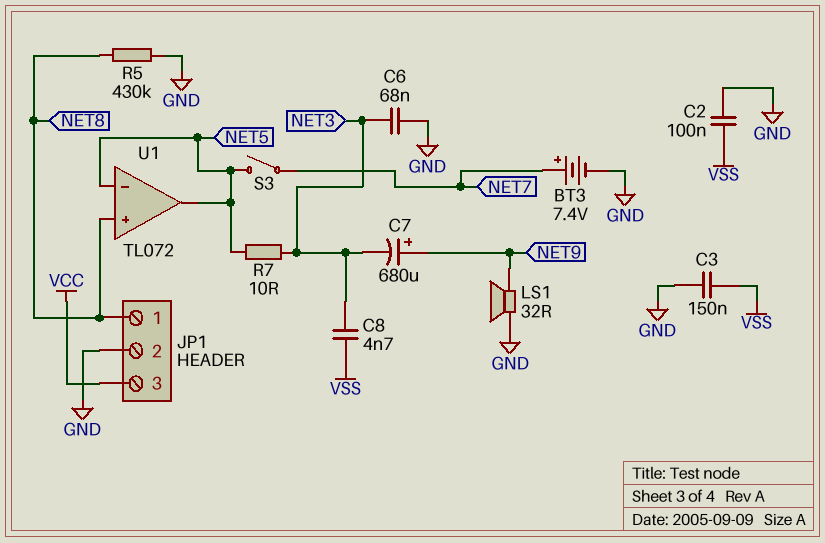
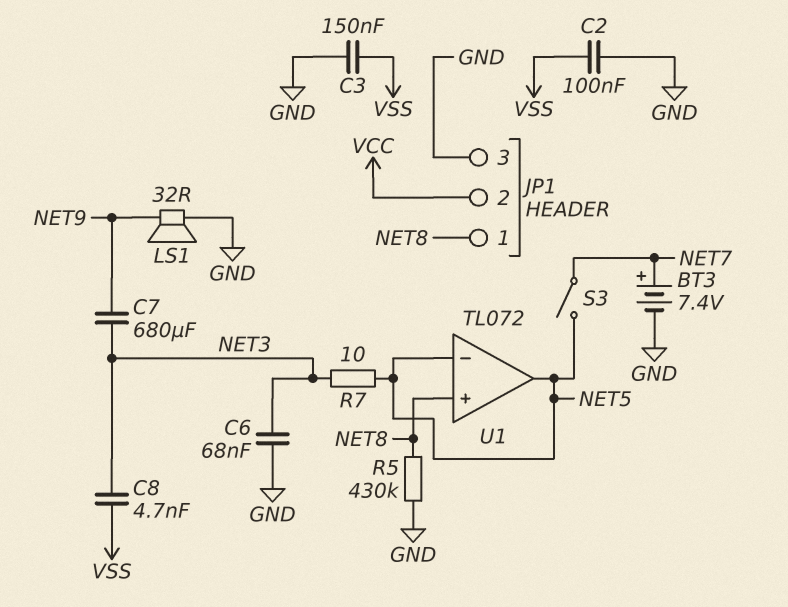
C7: 680uF (plus NET9, minus NET3) -> 680uF (NET3, NET9)
JP1 pin 2: GND -> VCC
JP1 pin 3: VCC -> GND

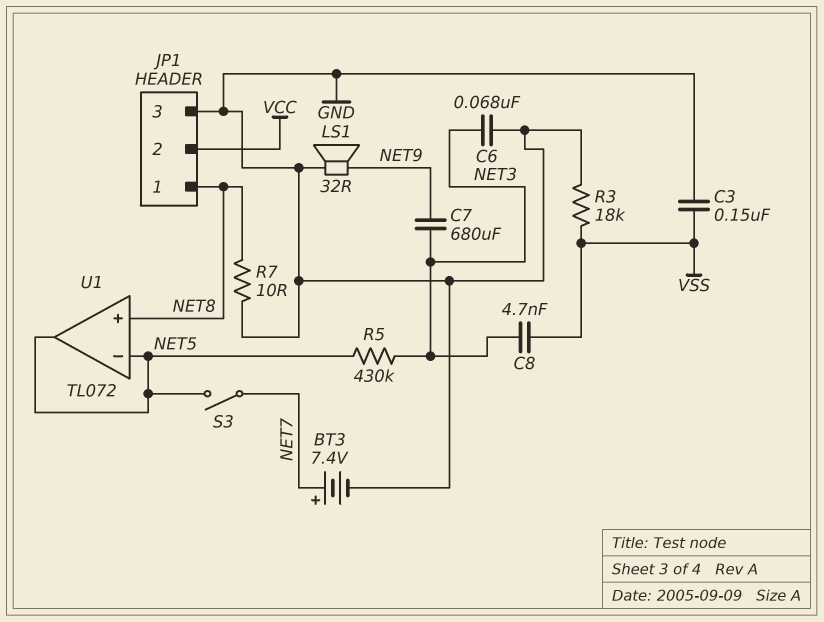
C2: 100nF (GND, VSS) -> none
R3: none -> 18k (GND, VSS)
R5: 430k (GND, NET8) -> 430k (NET3, NET5)
R7: 10 (NET3, NET5) -> 10 (GND, NET8)

